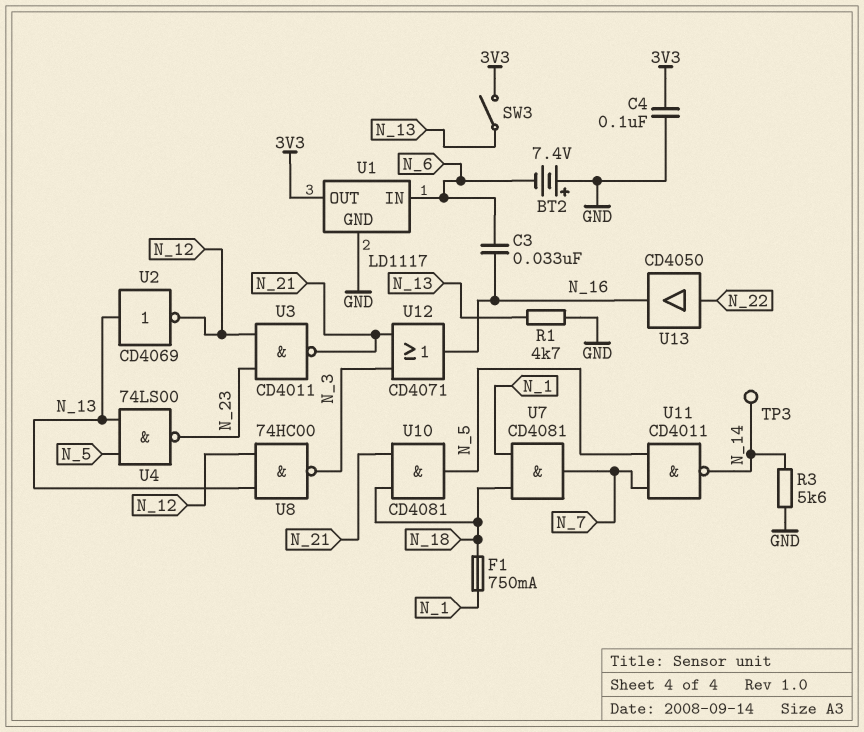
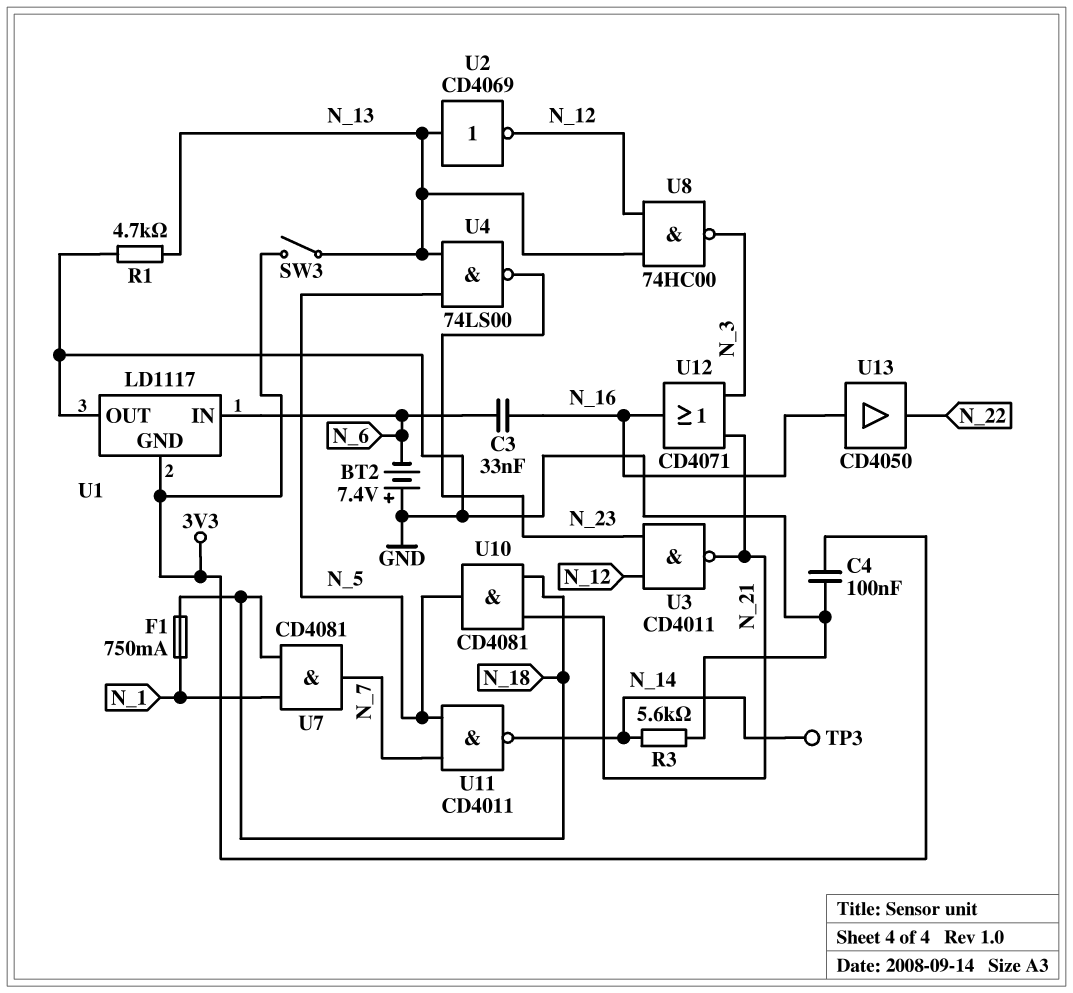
U1 pin GND: GND -> 3V3
U1 pin OUT: 3V3 -> GND
U13: buffer CD4050 (in N_22, out N_16) -> buffer CD4050 (in N_16, out N_22)

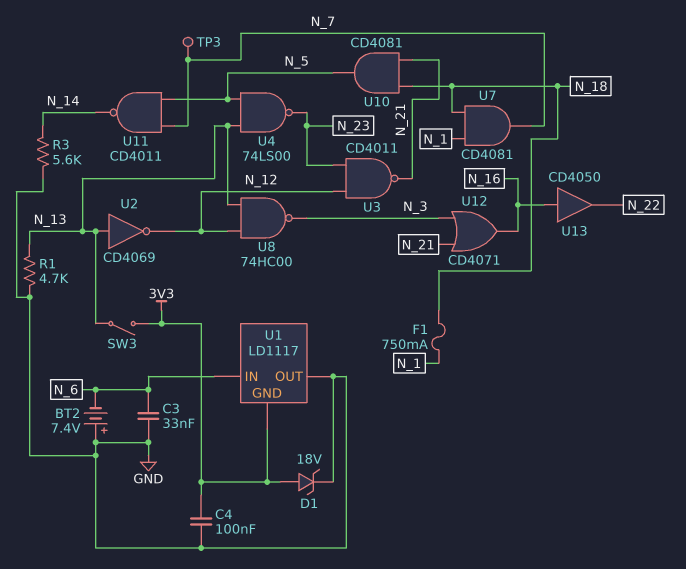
C3: 33nF (N_6, N_16) -> 33nF (GND, N_6)
D1: none -> zener 18V (A 3V3, K GND)
TP3: test point (N_14) -> test point (N_7)

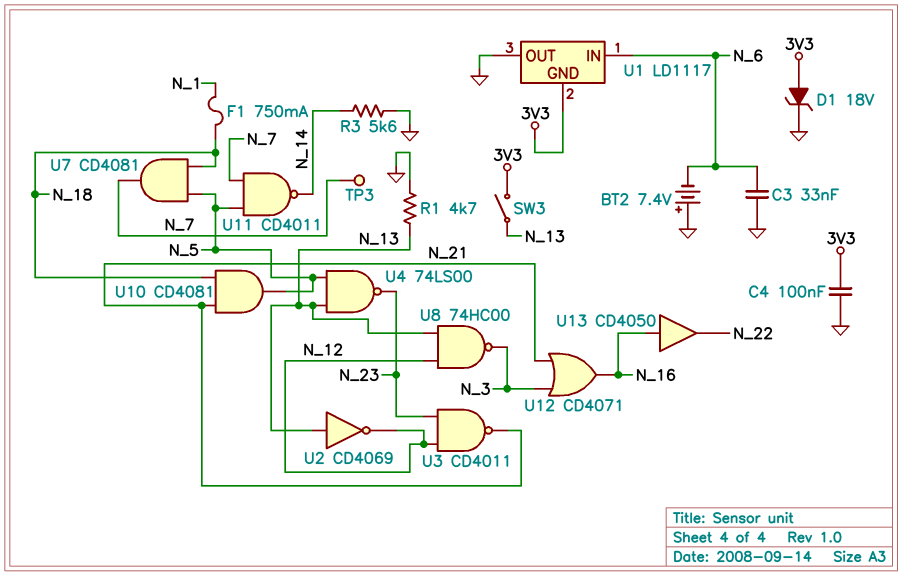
U7: AND CD4081 (in N_1, in N_18, out N_7) -> AND CD4081 (in N_5, in N_18, out N_7)

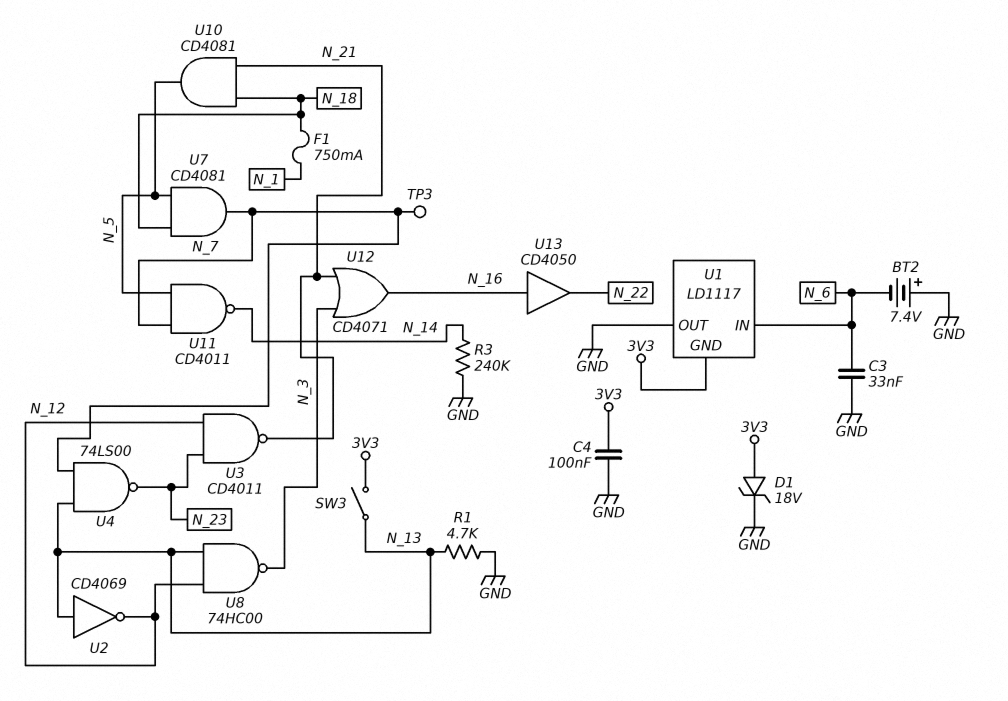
R3: 5.6k (GND, N_14) -> 240k (GND, N_14)
U4: NAND 74LS00 (in N_5, in N_13, out N_23) -> NAND 74LS00 (in N_7, in N_13, out N_23)

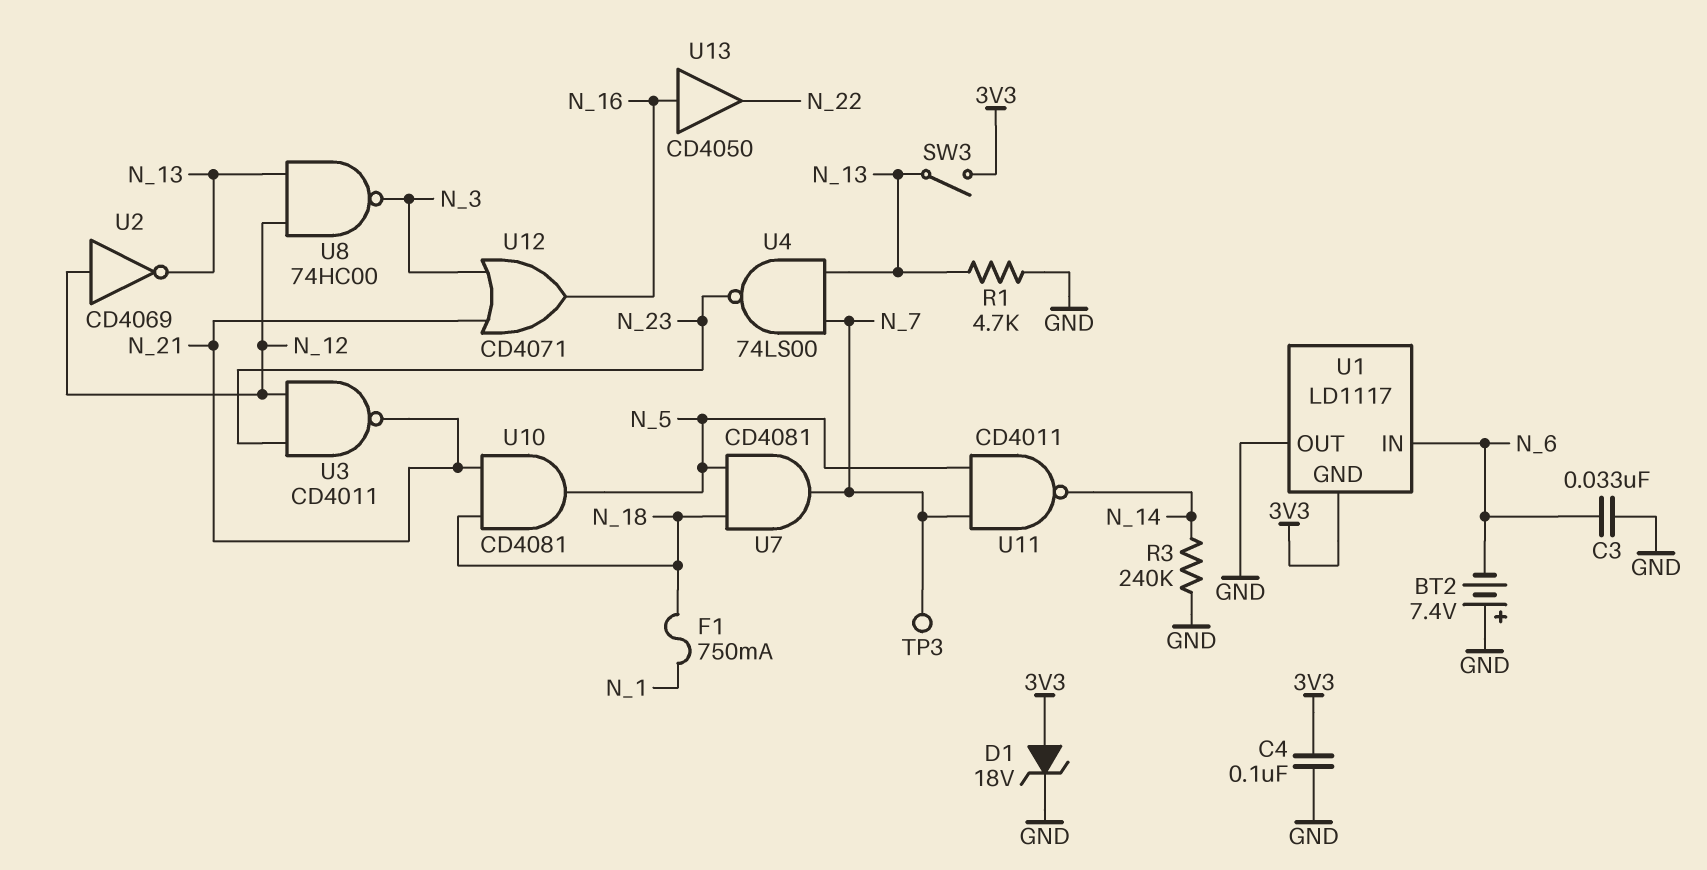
U2: NOT CD4069 (in N_13, out N_12) -> NOT CD4069 (in N_12, out N_13)

